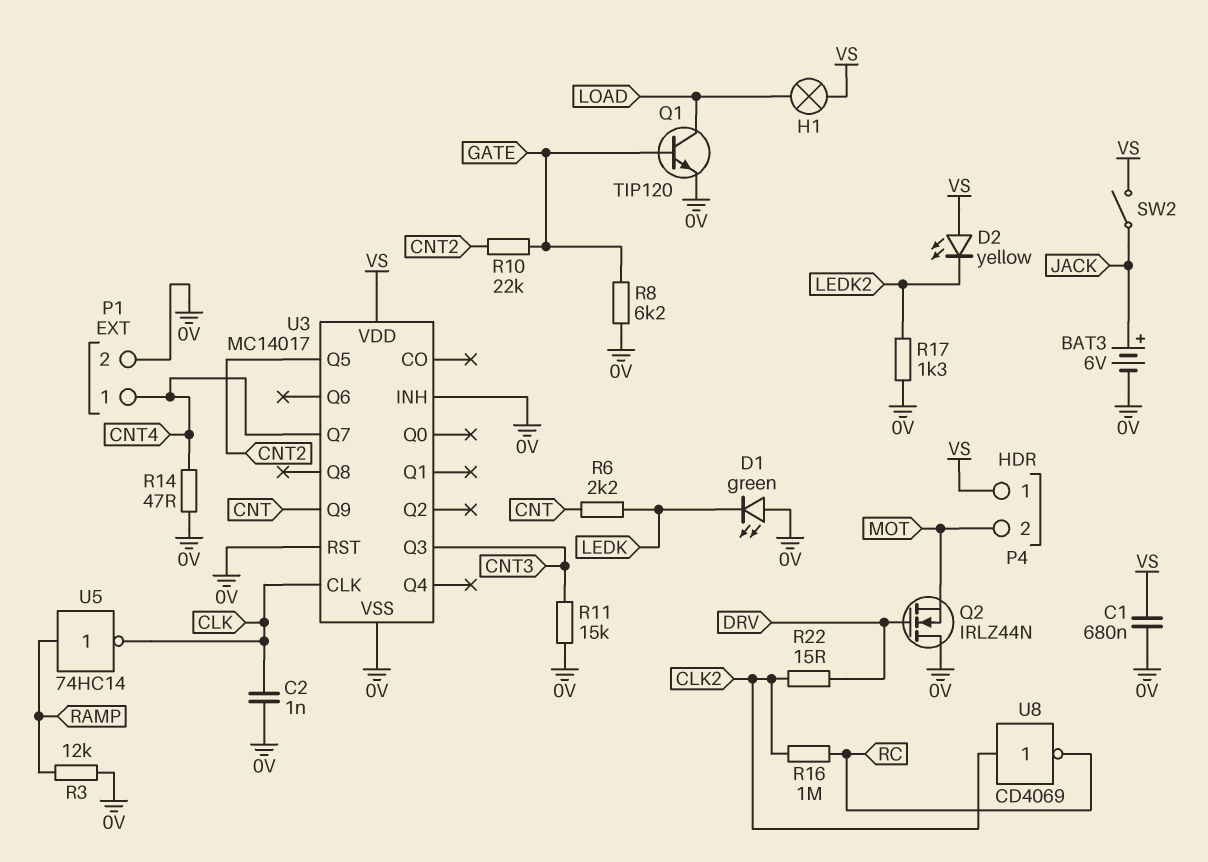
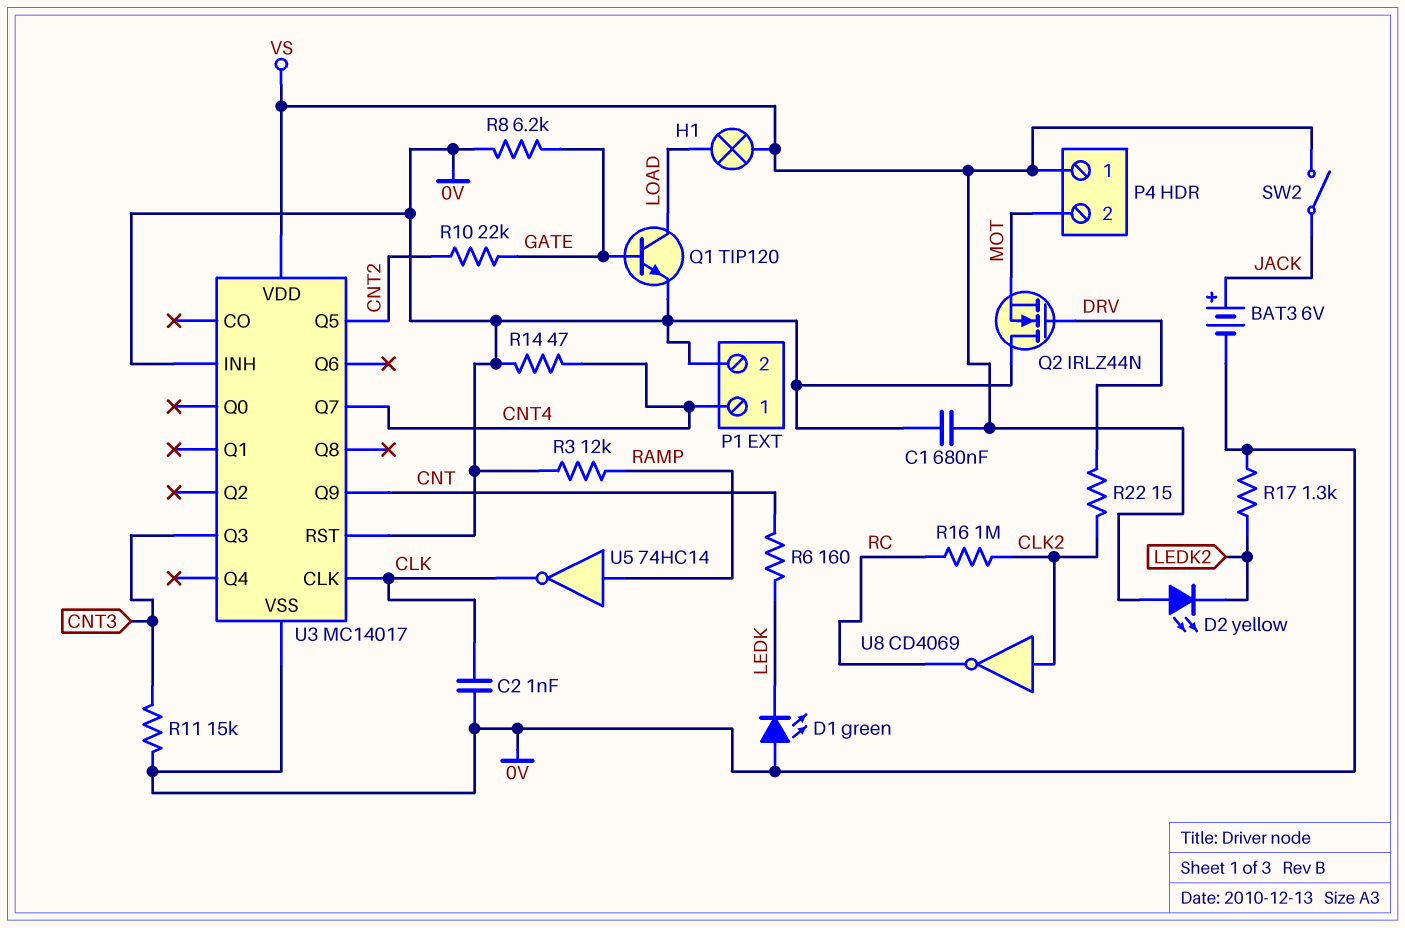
R6: 2.2k (CNT, LEDK) -> 160 (CNT, LEDK)

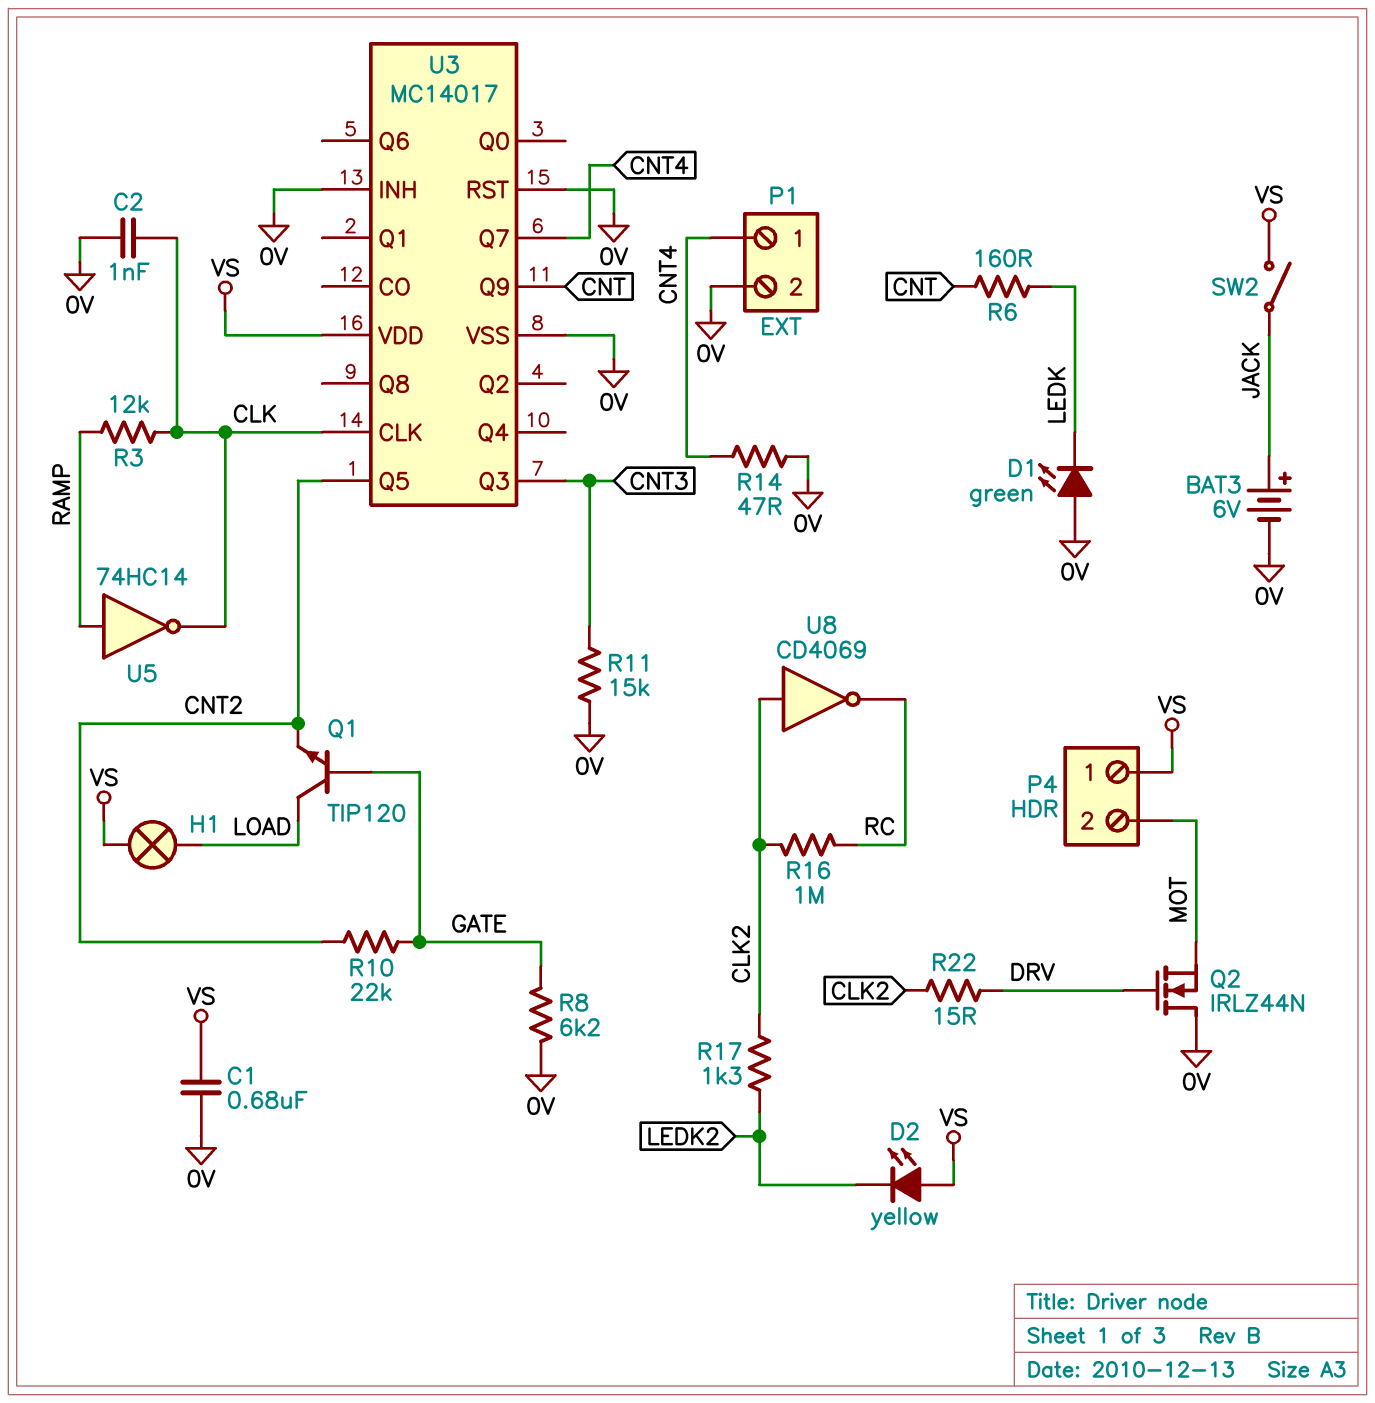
Q1: NPN TIP120 (B GATE, C LOAD, E 0V) -> NPN TIP120 (B GATE, C LOAD, E CNT2)
R3: 12k (0V, RAMP) -> 12k (CLK, RAMP)
R17: 1.3k (0V, LEDK2) -> 1.3k (CLK2, LEDK2)

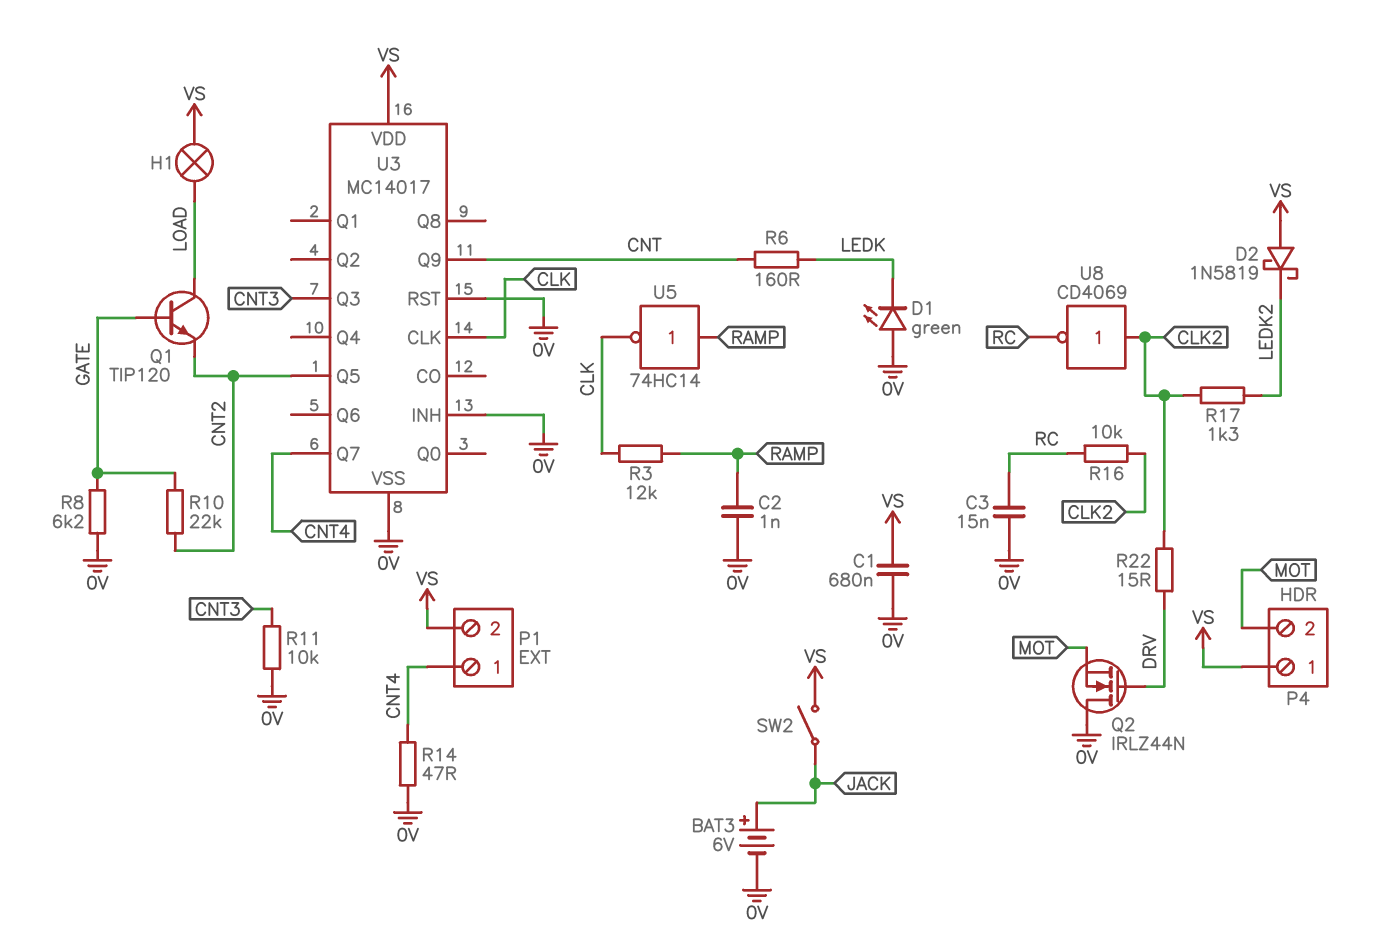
C2: 1nF (0V, CLK) -> 1nF (0V, RAMP)
C3: none -> 15nF (0V, RC)
D2: LED yellow (A VS, K LEDK2) -> schottky 1N5819 (A VS, K LEDK2)
P1 pin 2: 0V -> VS
R11: 15k (0V, CNT3) -> 10k (0V, CNT3)
R16: 1M (CLK2, RC) -> 10k (CLK2, RC)

